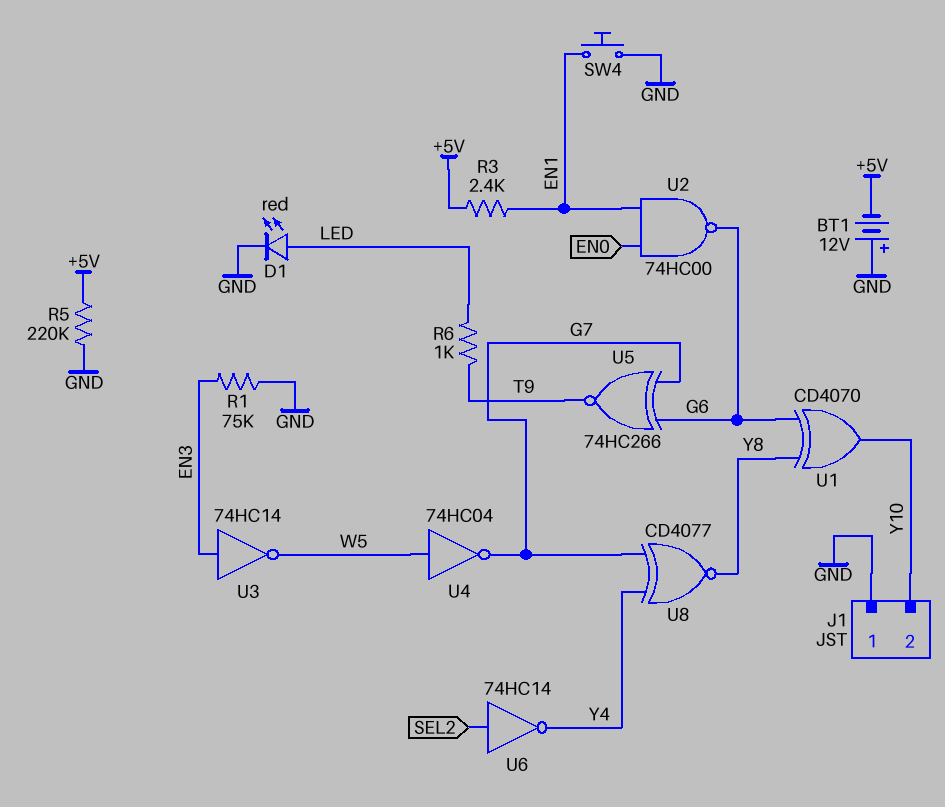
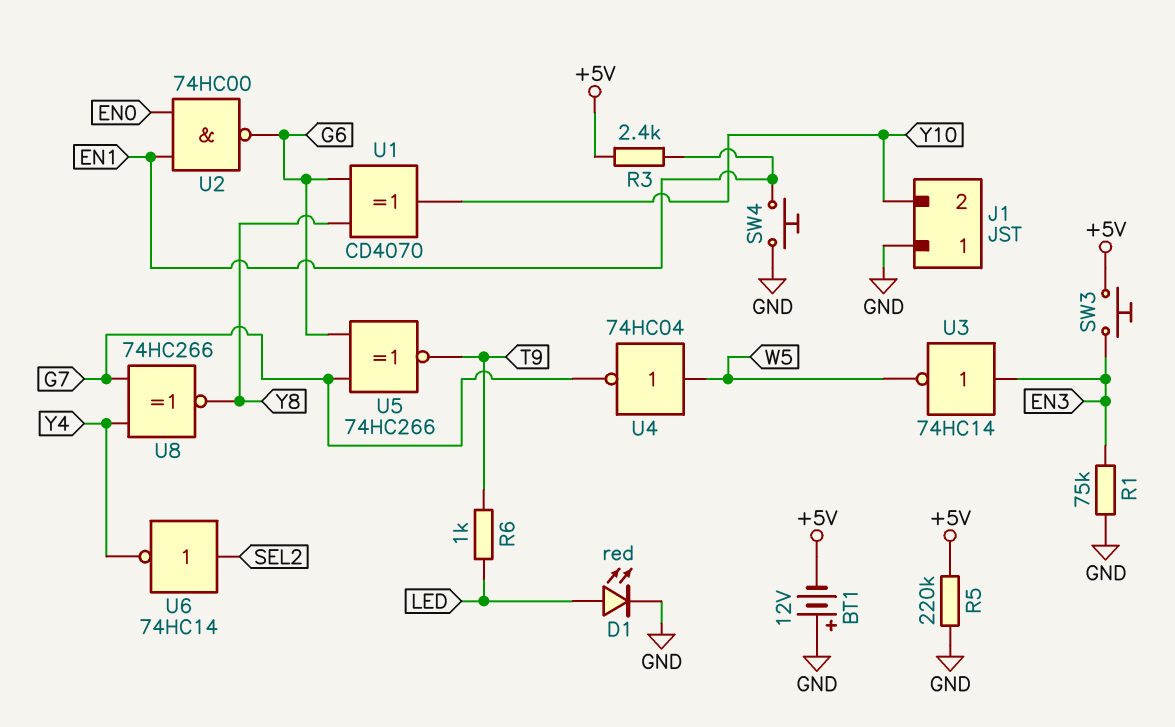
SW3: none -> button (+5V, EN3)
U8: XNOR CD4077 (in G7, in Y4, out Y8) -> XNOR 74HC266 (in G7, in Y4, out Y8)

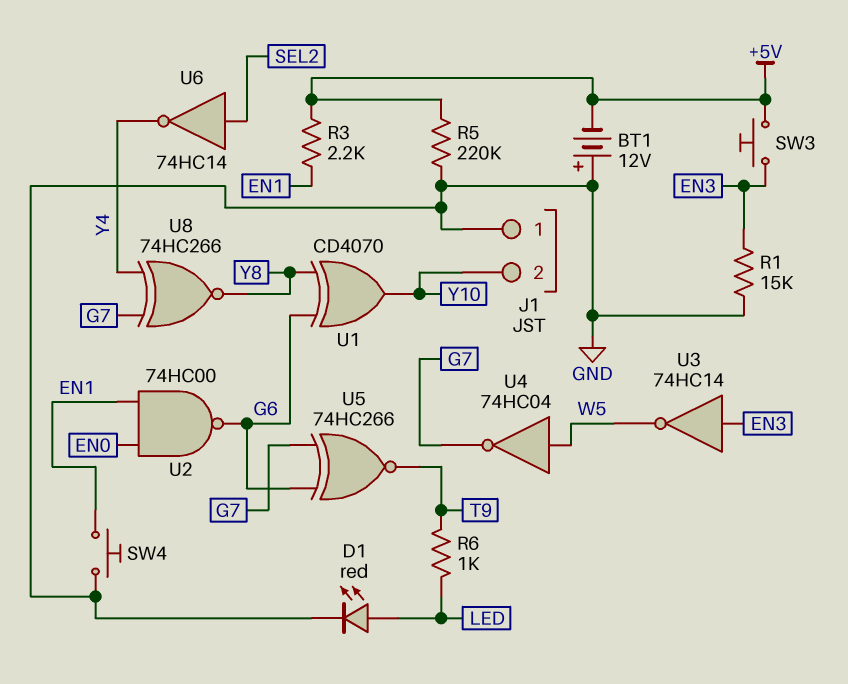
R1: 75k (EN3, GND) -> 15k (EN3, GND)
R3: 2.4k (+5V, EN1) -> 2.2k (+5V, EN1)

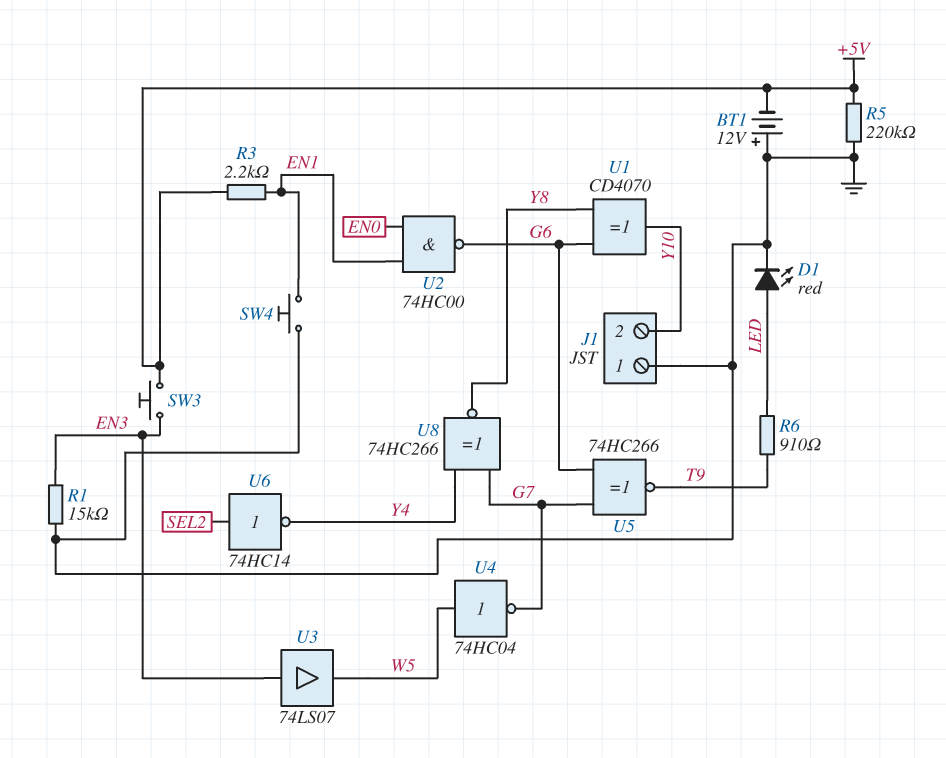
R6: 1k (LED, T9) -> 910 (LED, T9)
U3: NOT 74HC14 (in EN3, out W5) -> buffer 74LS07 (in EN3, out W5)

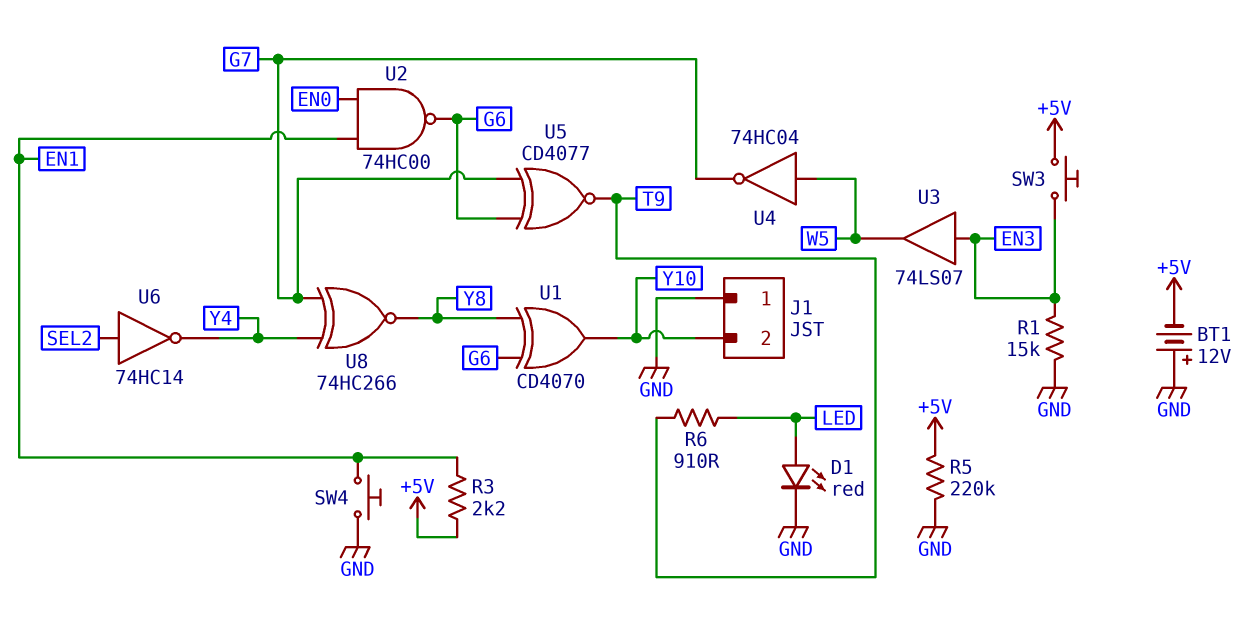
U5: XNOR 74HC266 (in G6, in G7, out T9) -> XNOR CD4077 (in G6, in G7, out T9)

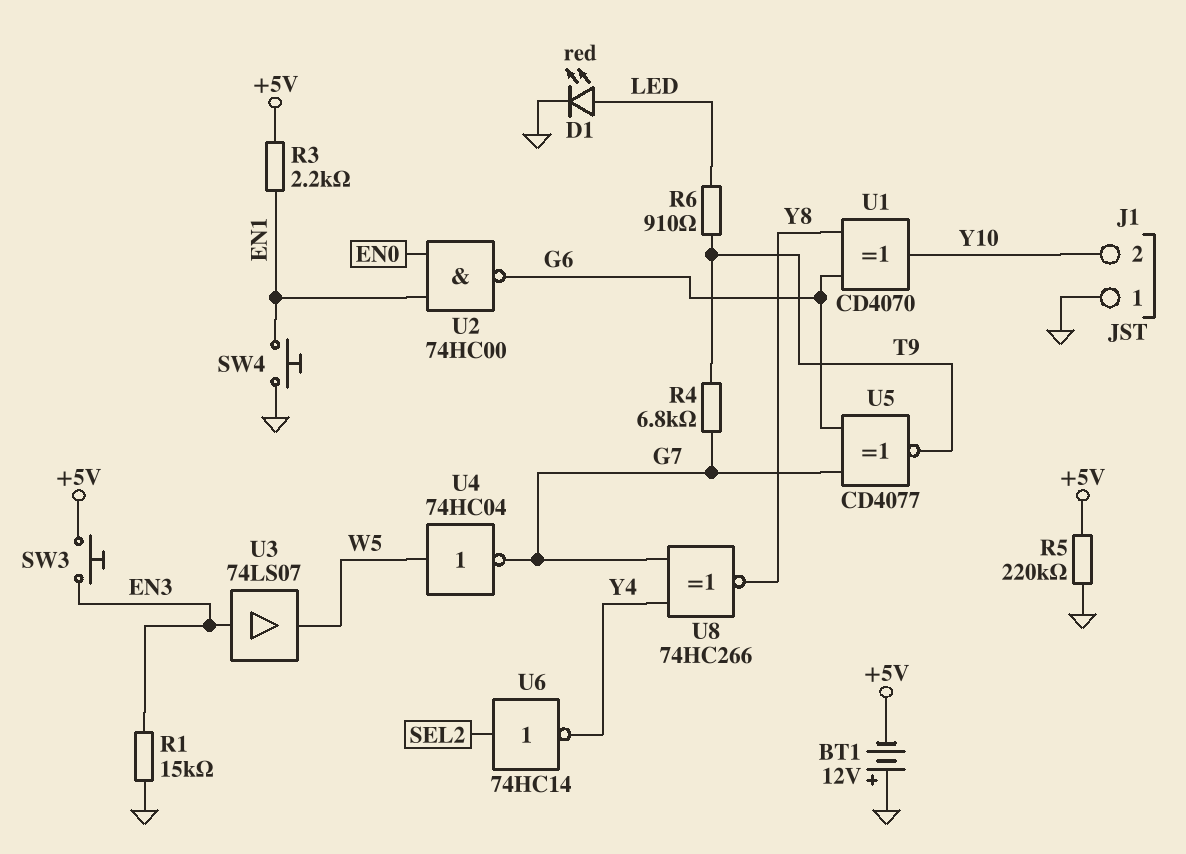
R4: none -> 6.8k (G7, T9)

